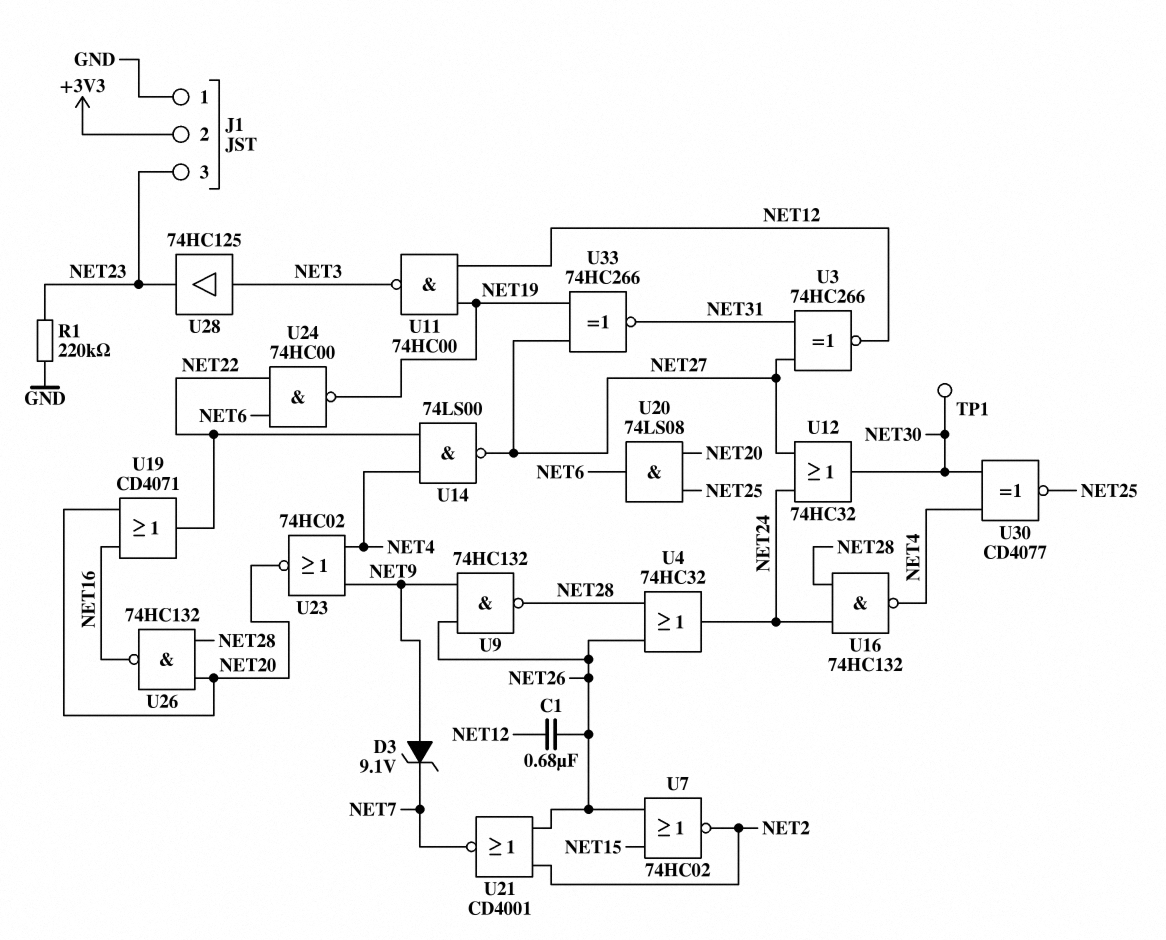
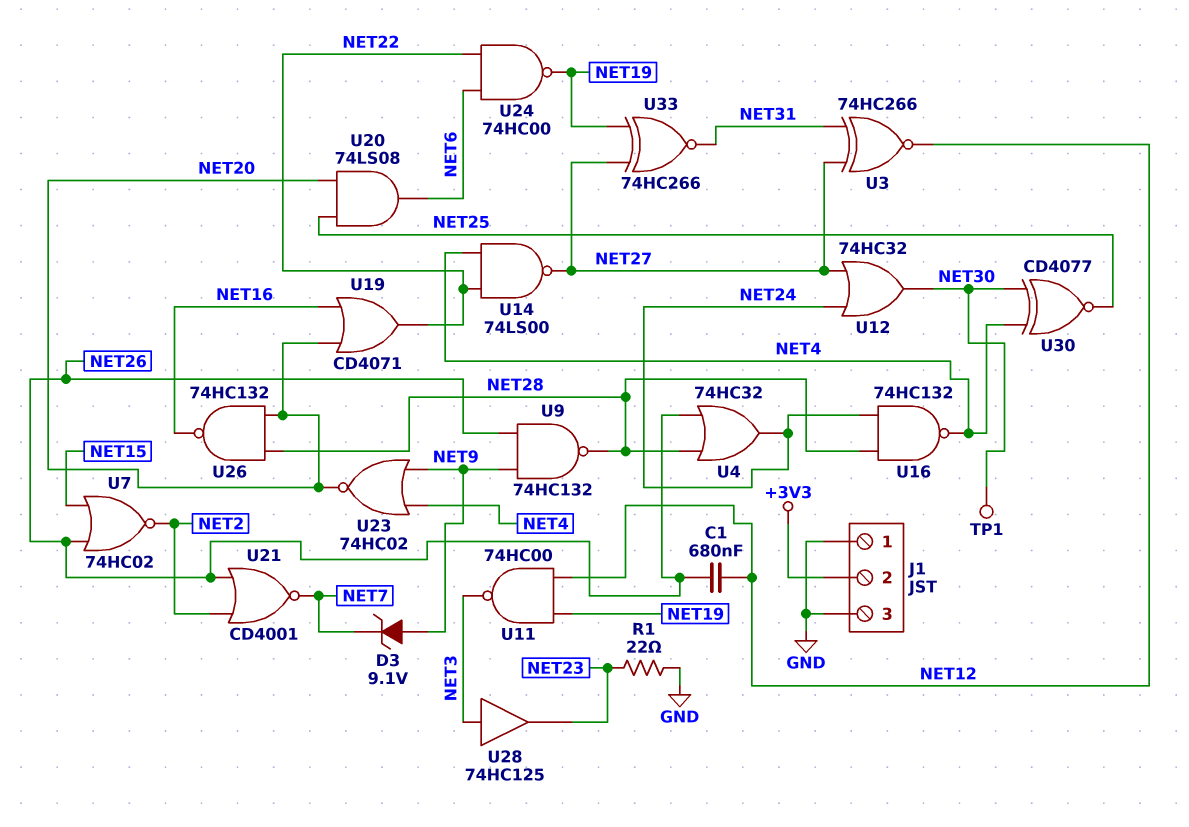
J1 pin 3: NET23 -> GND
R1: 220k (GND, NET23) -> 22 (GND, NET23)

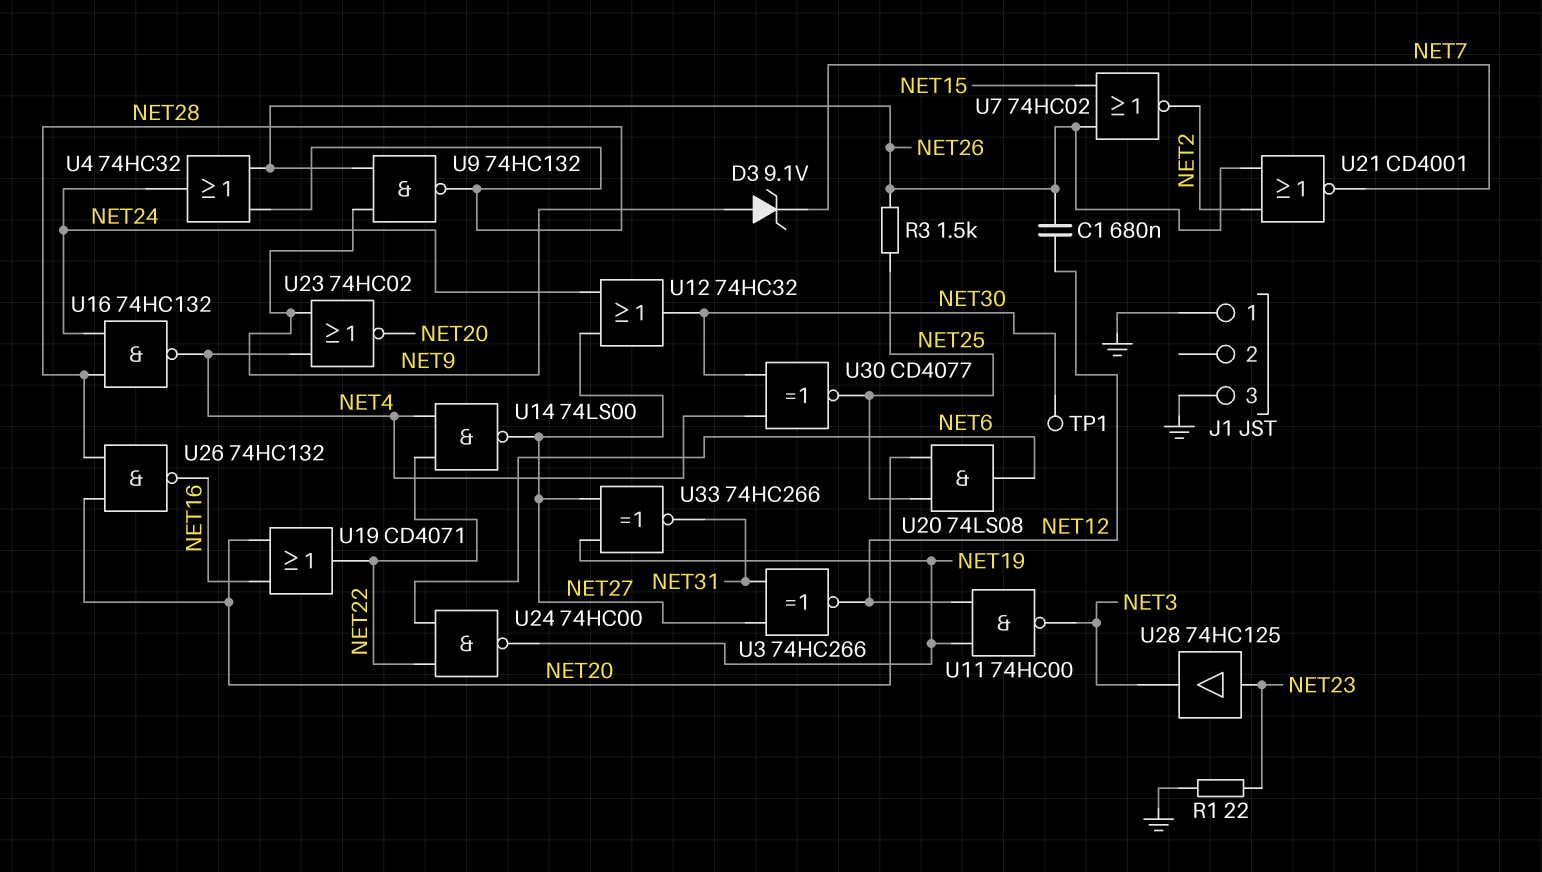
J1 pin 2: +3V3 -> none
R3: none -> 1.5k (NET25, NET26)
U28: buffer 74HC125 (in NET3, out NET23) -> buffer 74HC125 (in NET23, out NET3)

